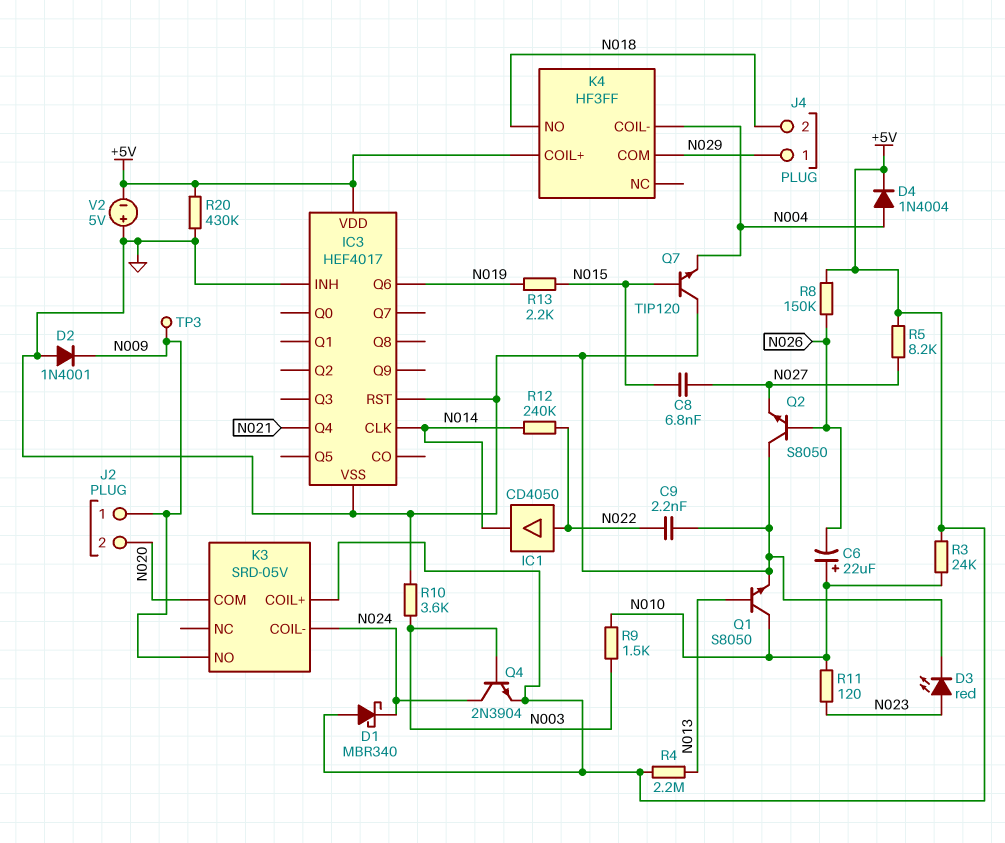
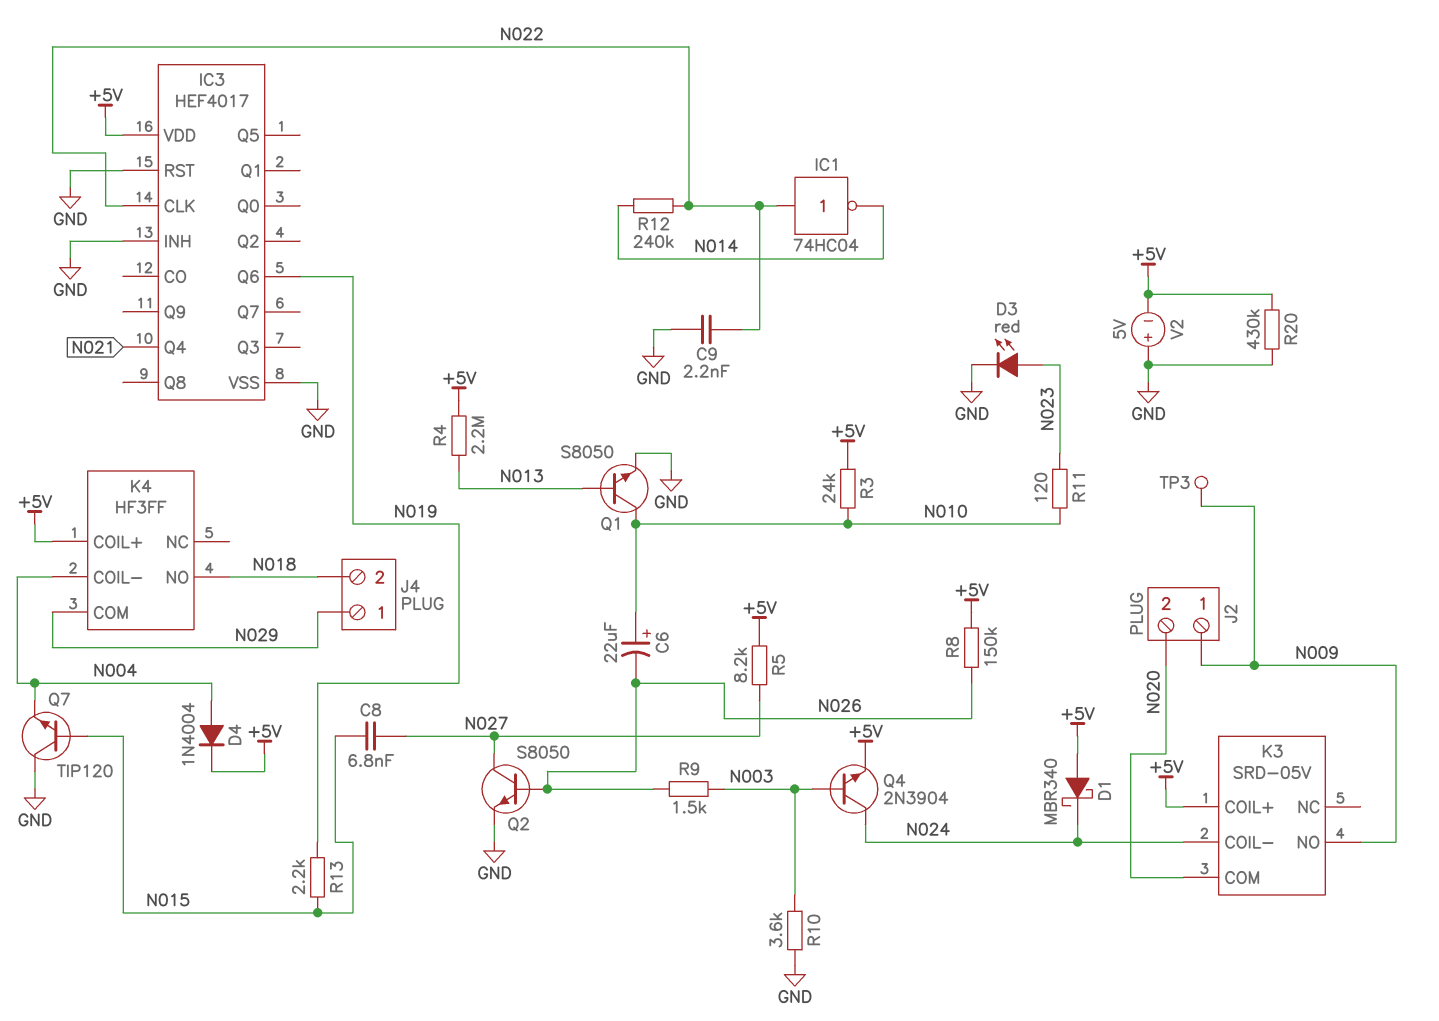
D2: diode 1N4001 (A GND, K N009) -> none
IC1: buffer CD4050 (in N022, out N014) -> NOT 74HC04 (in N022, out N014)
IC3 pin CLK: N014 -> N022
Q2: NPN S8050 (B N026, C GND, E N027) -> NPN S8050 (B N026, C N027, E GND)
R9: 1.5k (N003, N010) -> 1.5k (N003, N026)

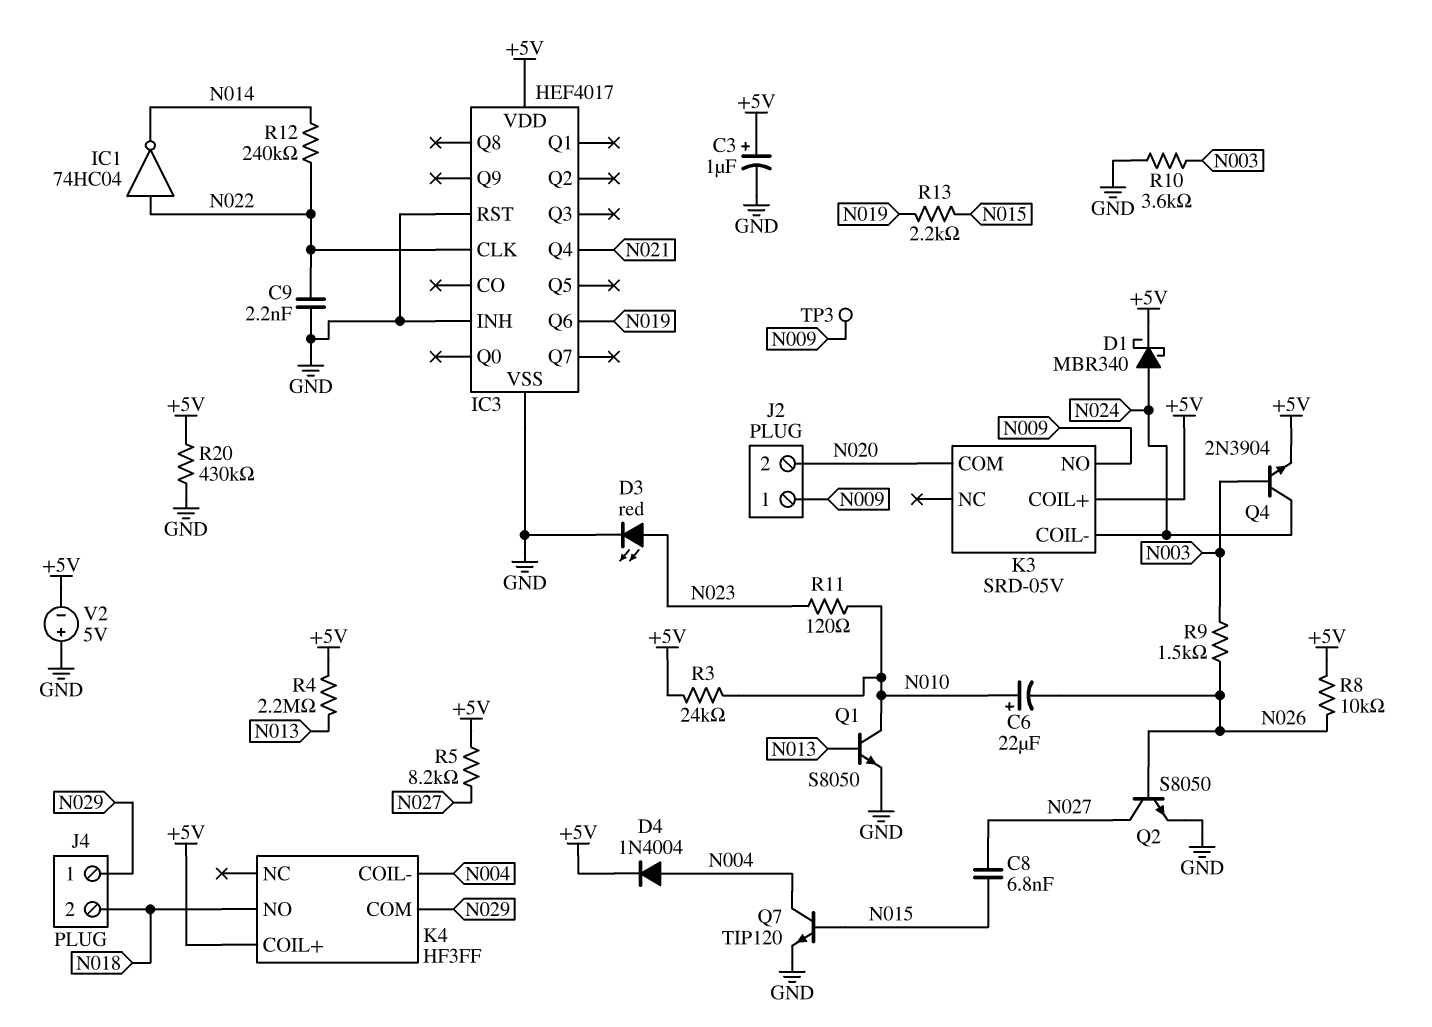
C3: none -> 1uF (plus +5V, minus GND)
D1: schottky MBR340 (A +5V, K N024) -> schottky MBR340 (A N024, K +5V)
Q7: NPN TIP120 (B N015, C GND, E N004) -> NPN TIP120 (B N015, C N004, E GND)
R8: 150k (+5V, N026) -> 10k (+5V, N026)

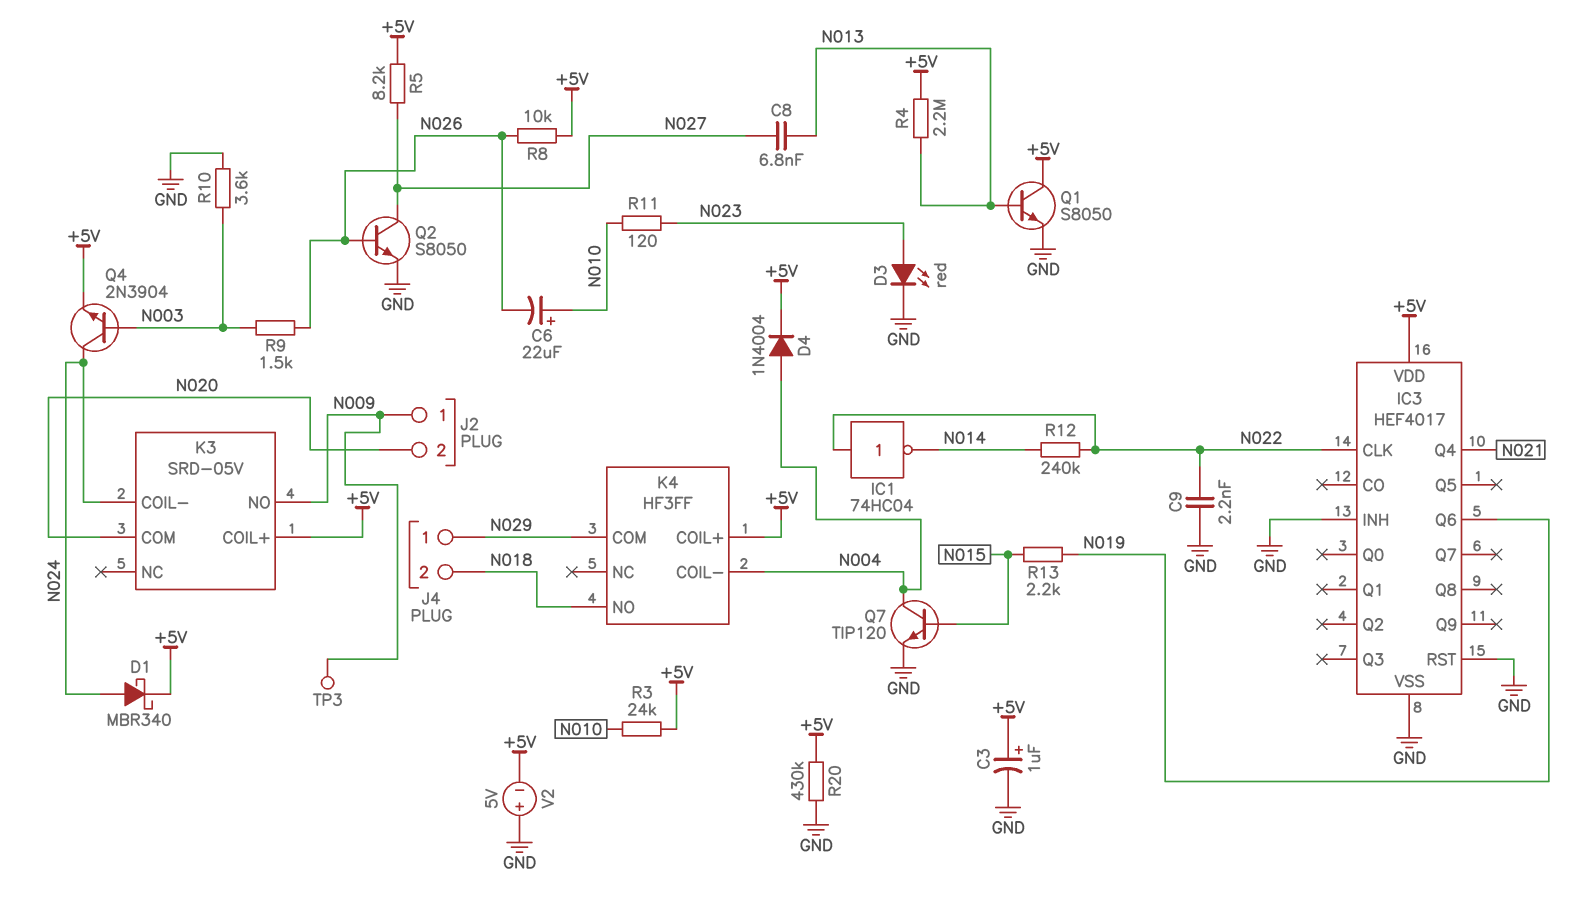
C8: 6.8nF (N015, N027) -> 6.8nF (N013, N027)
Q1: NPN S8050 (B N013, C N010, E GND) -> NPN S8050 (B N013, C +5V, E GND)

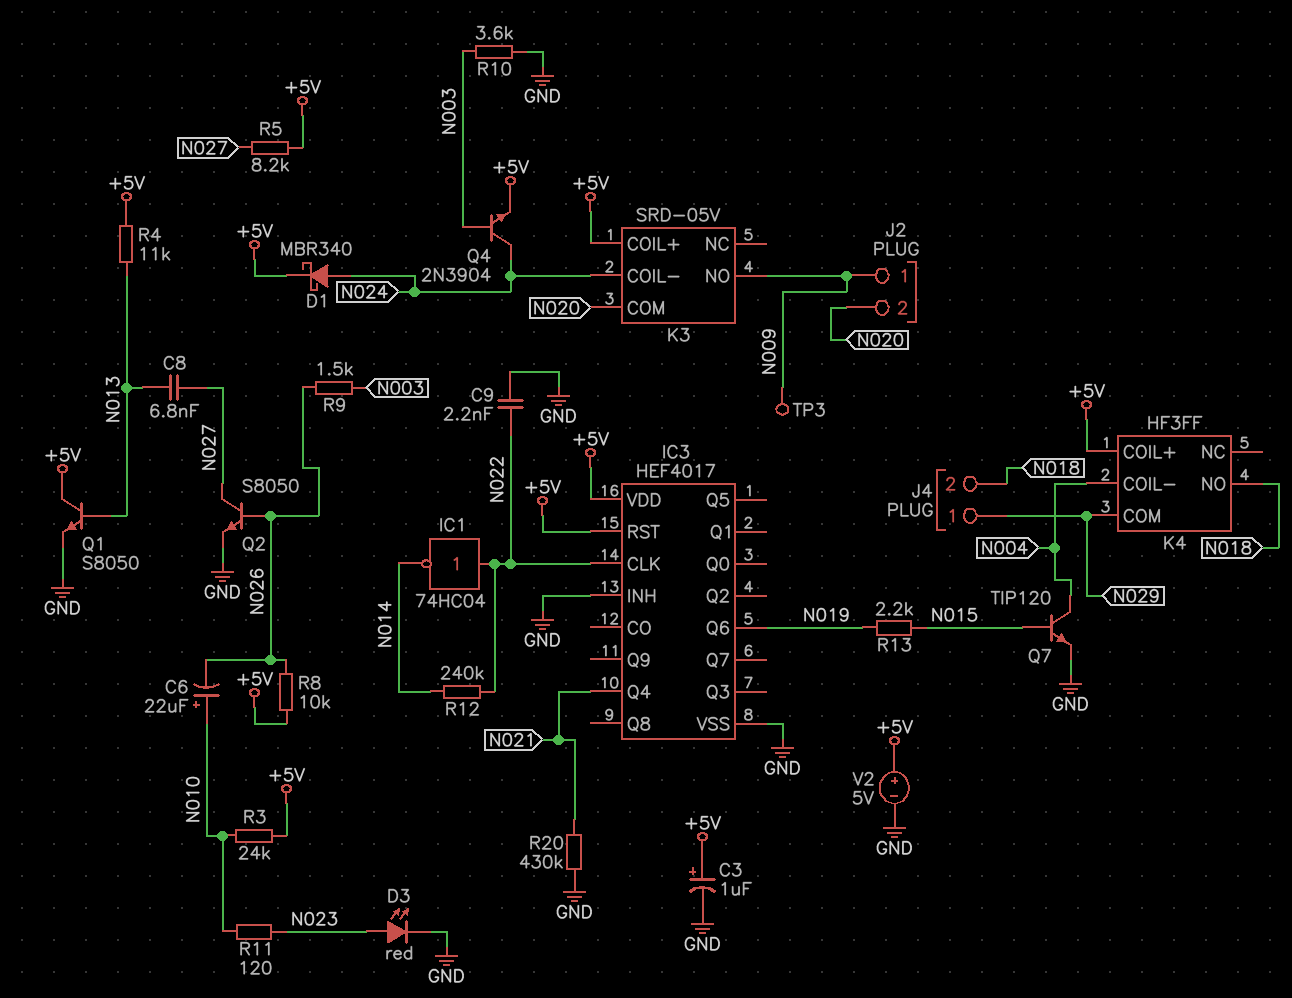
D4: diode 1N4004 (A N004, K +5V) -> none
IC3 pin RST: GND -> +5V
R4: 2.2M (+5V, N013) -> 11k (+5V, N013)
R20: 430k (+5V, GND) -> 430k (GND, N021)
V2: 5V (plus GND, minus +5V) -> 5V (plus +5V, minus GND)

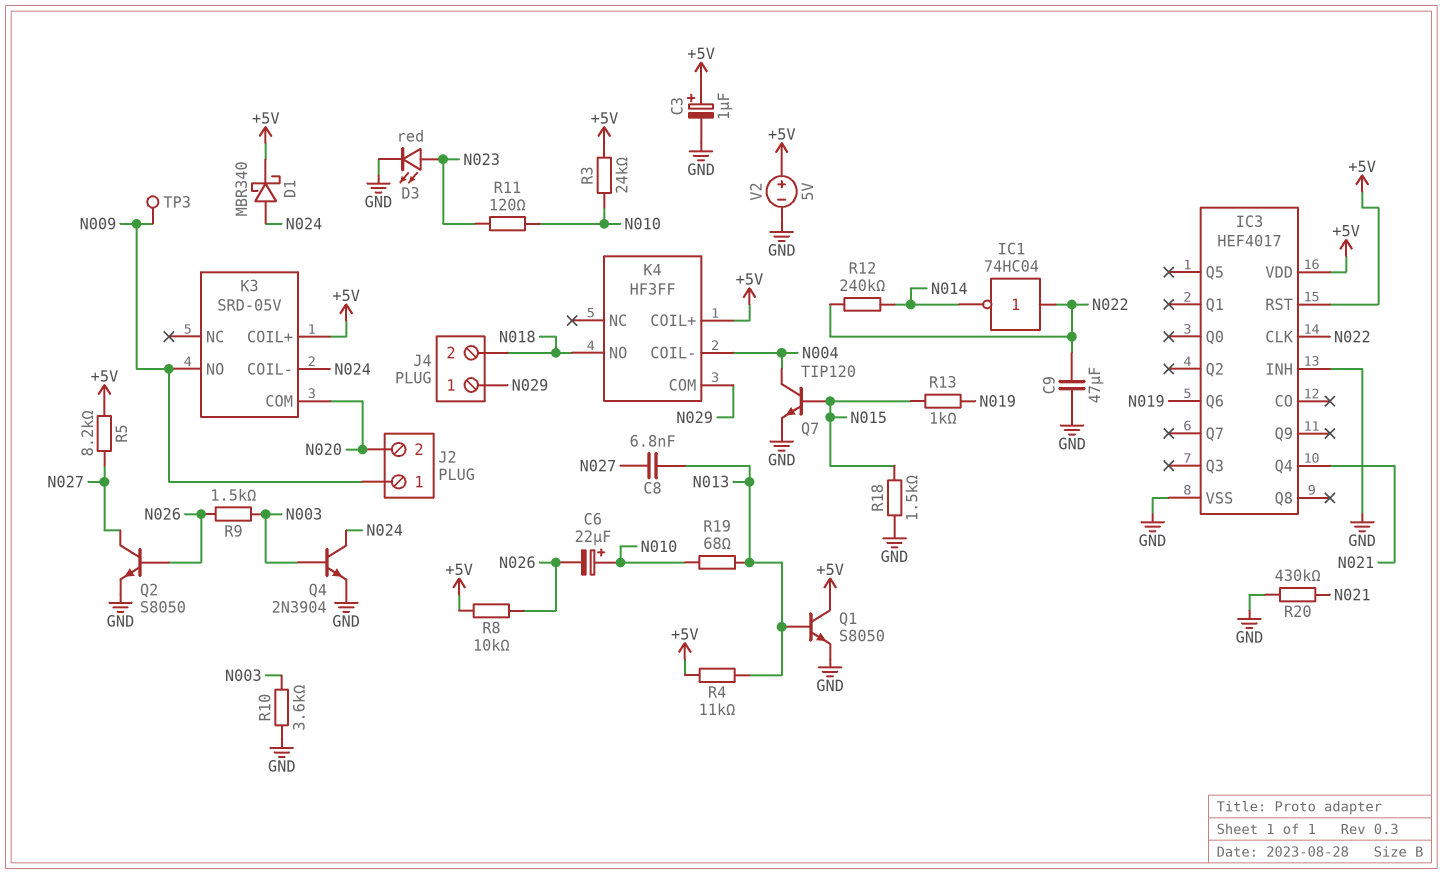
C9: 2.2nF (GND, N022) -> 47uF (GND, N022)
Q4: NPN 2N3904 (B N003, C N024, E +5V) -> NPN 2N3904 (B N003, C N024, E GND)
R13: 2.2k (N015, N019) -> 1k (N015, N019)
R18: none -> 1.5k (GND, N015)
R19: none -> 68 (N010, N013)

